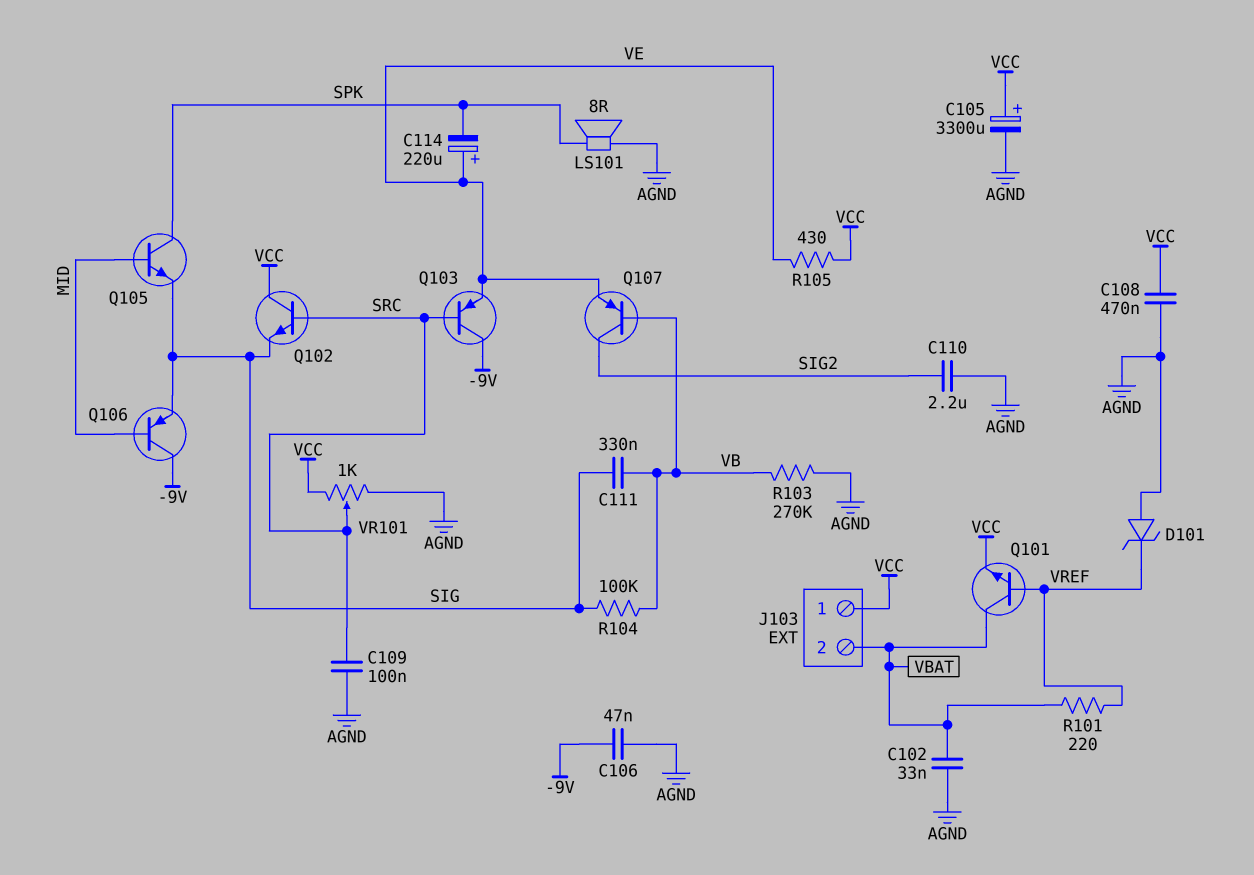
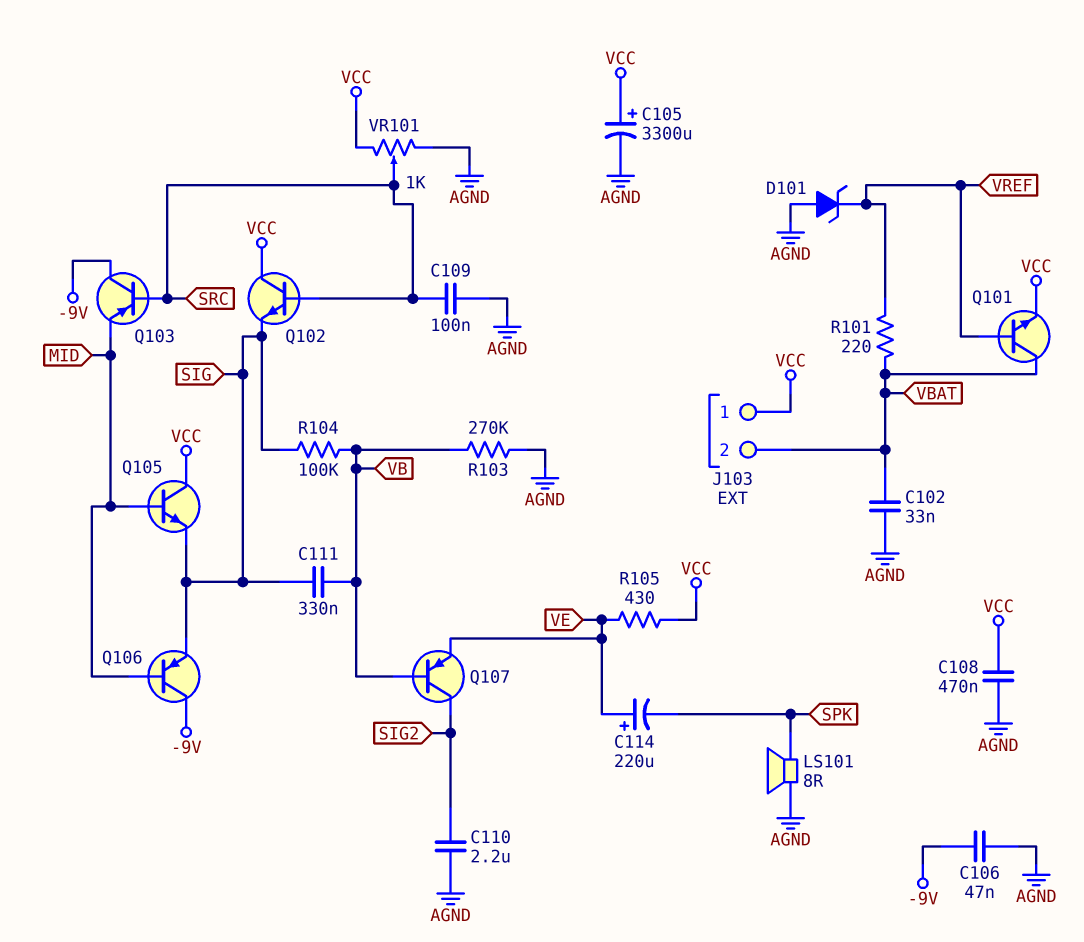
Q103: PNP (B SRC, C -9V, E VE) -> PNP (B SRC, C -9V, E MID)
Q105: NPN (B MID, C SPK, E SIG) -> NPN (B MID, C VCC, E SIG)

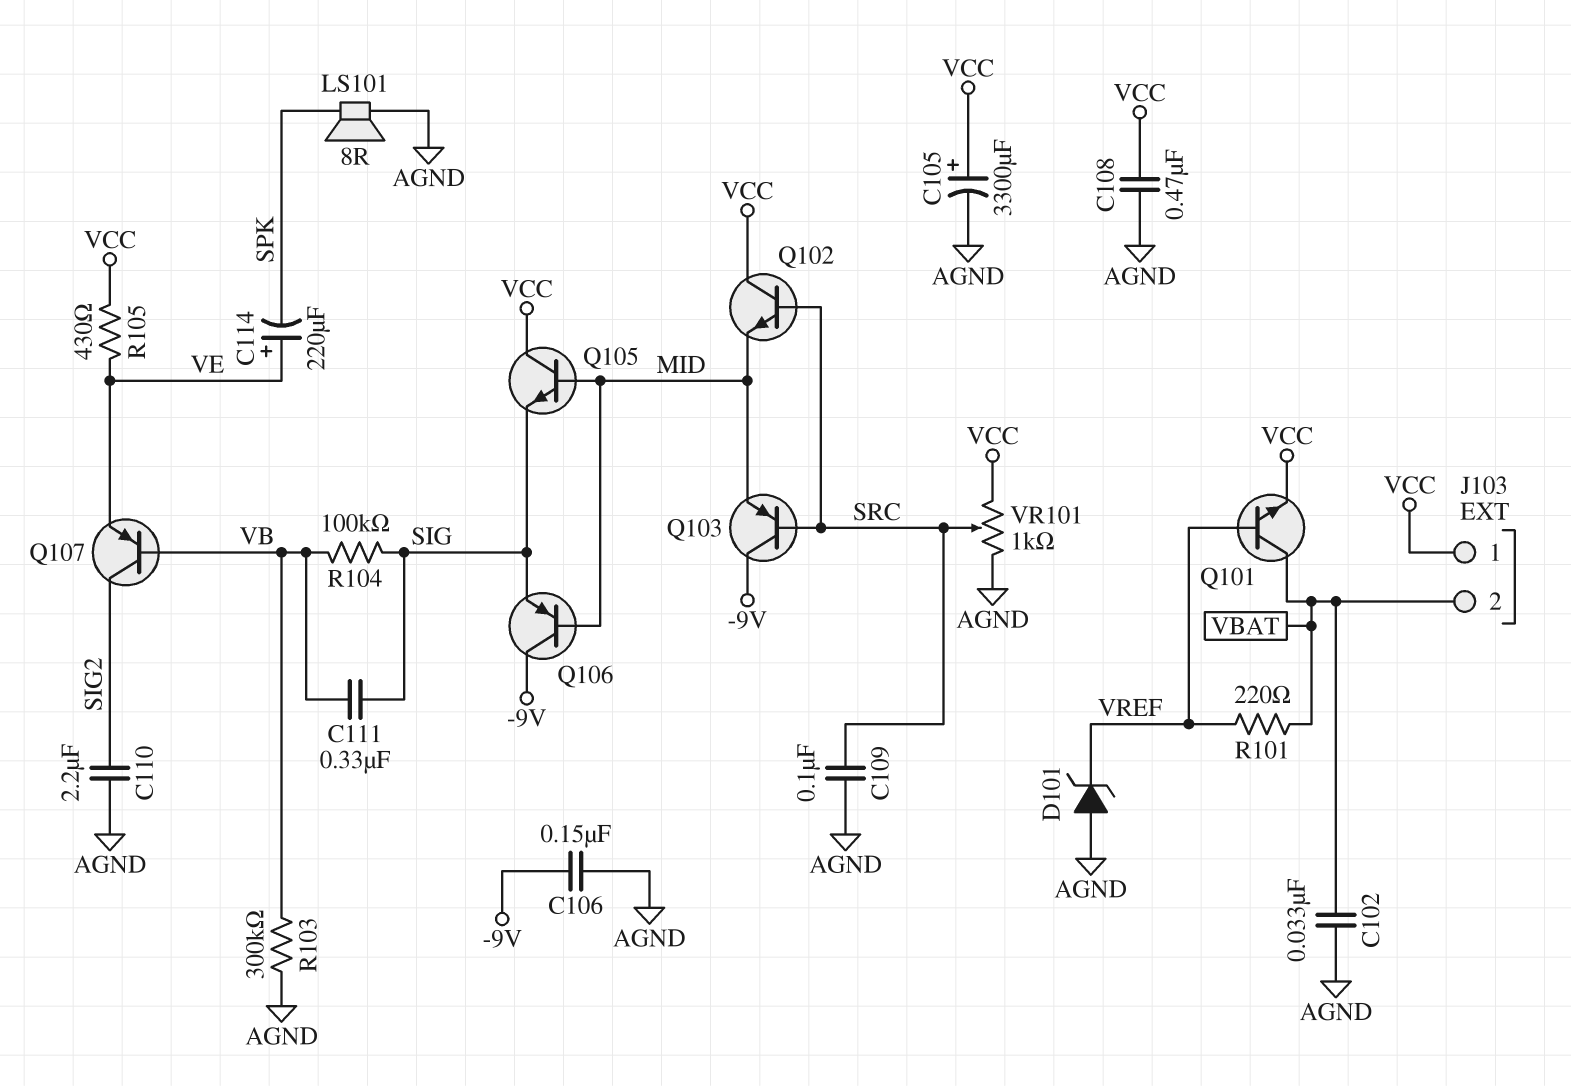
C106: 47nF (-9V, AGND) -> 150nF (-9V, AGND)
Q102: NPN (B SRC, C VCC, E SIG) -> NPN (B SRC, C VCC, E MID)
R103: 270k (AGND, VB) -> 300k (AGND, VB)

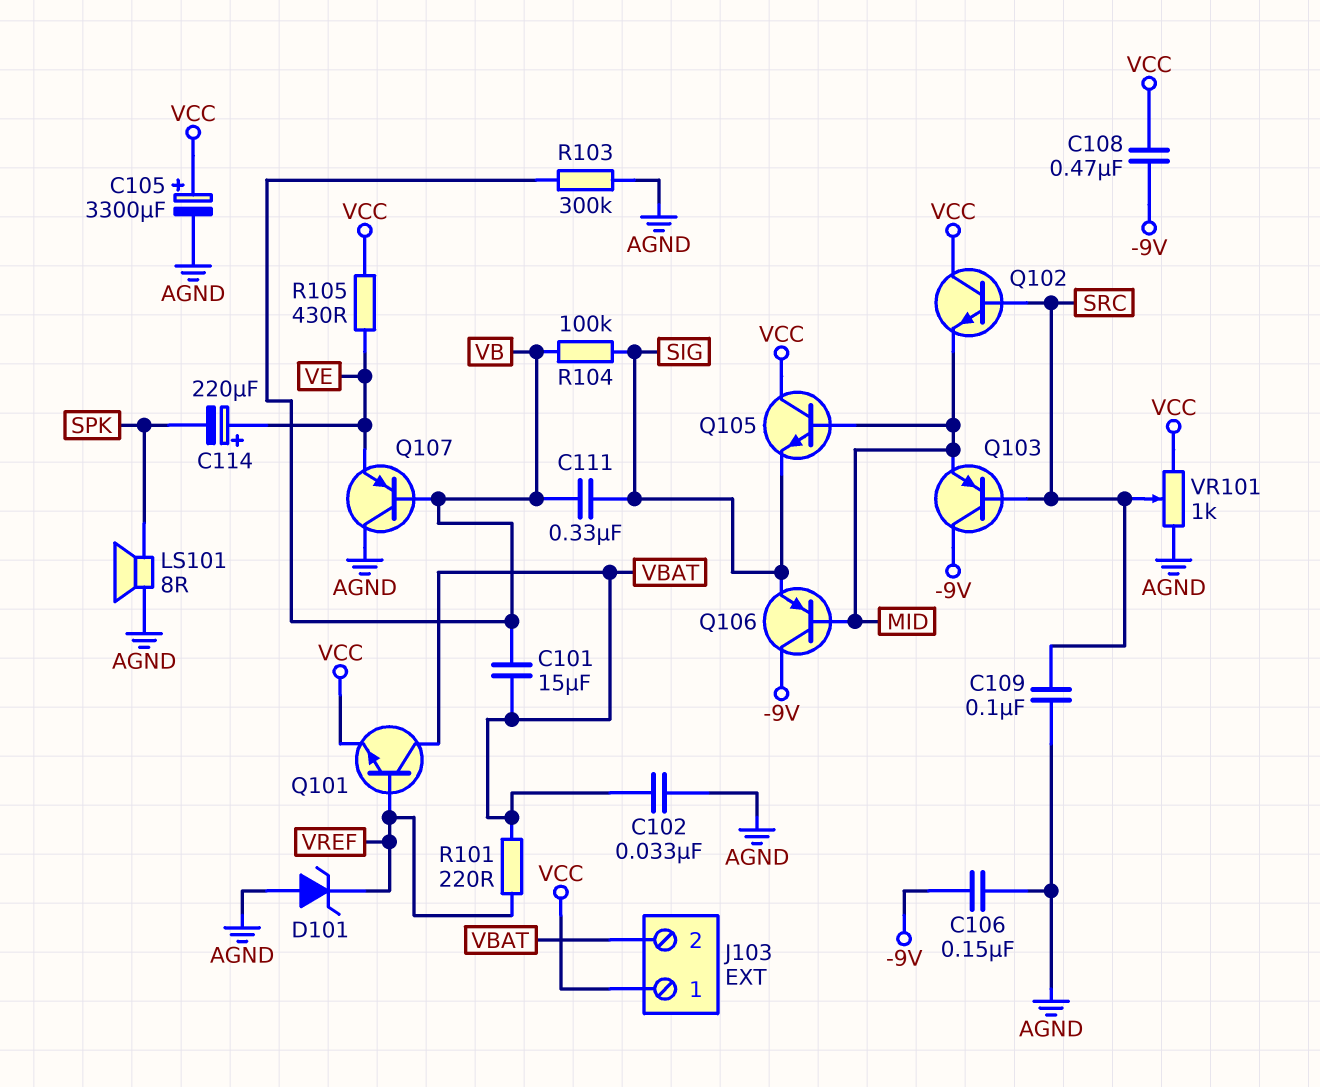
C101: none -> 15uF (VB, VBAT)
C108: 470nF (AGND, VCC) -> 470nF (-9V, VCC)
C110: 2.2uF (AGND, SIG2) -> none
Q107: PNP (B VB, C SIG2, E VE) -> PNP (B VB, C AGND, E VE)

